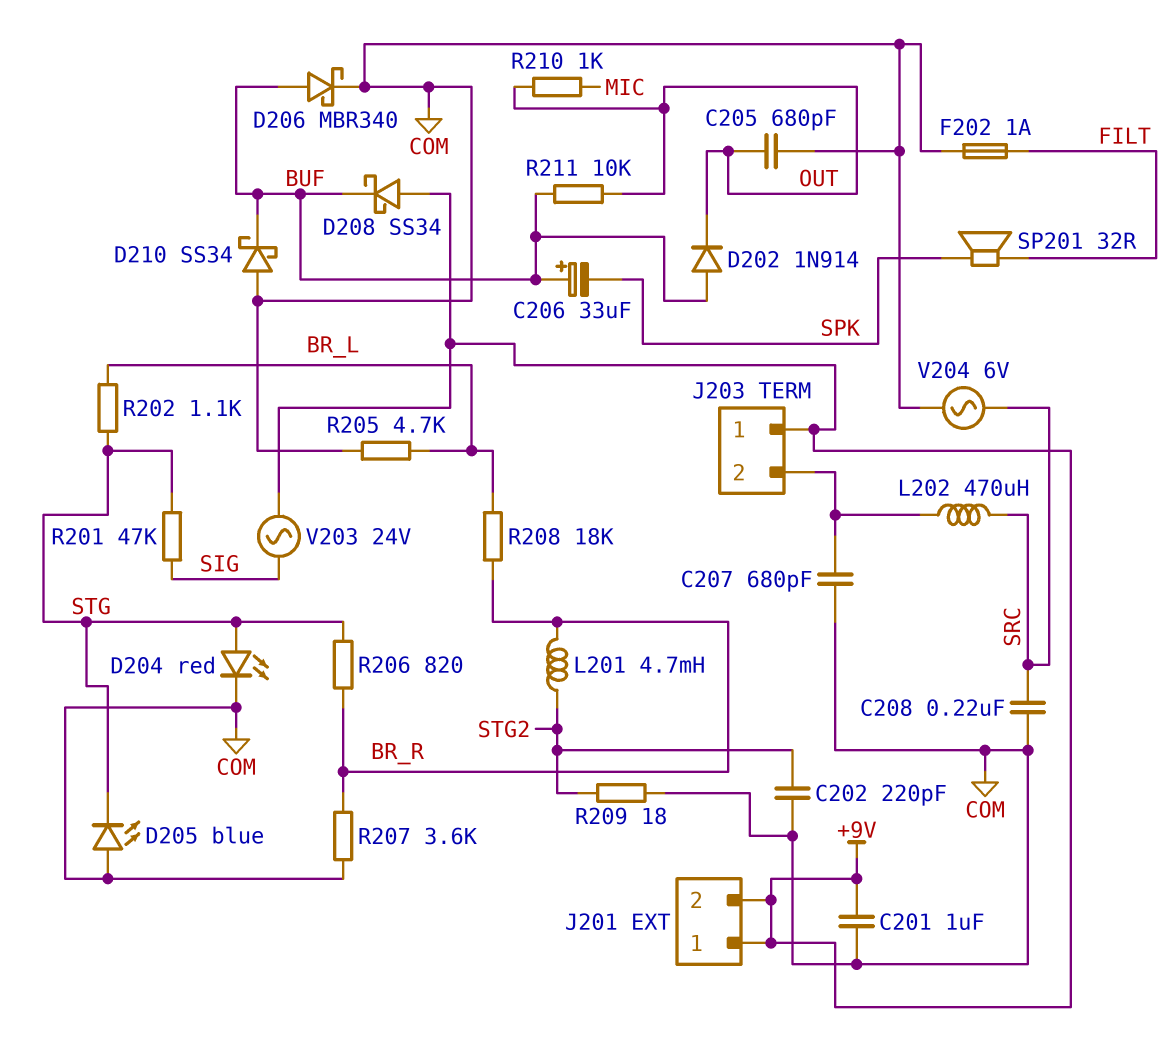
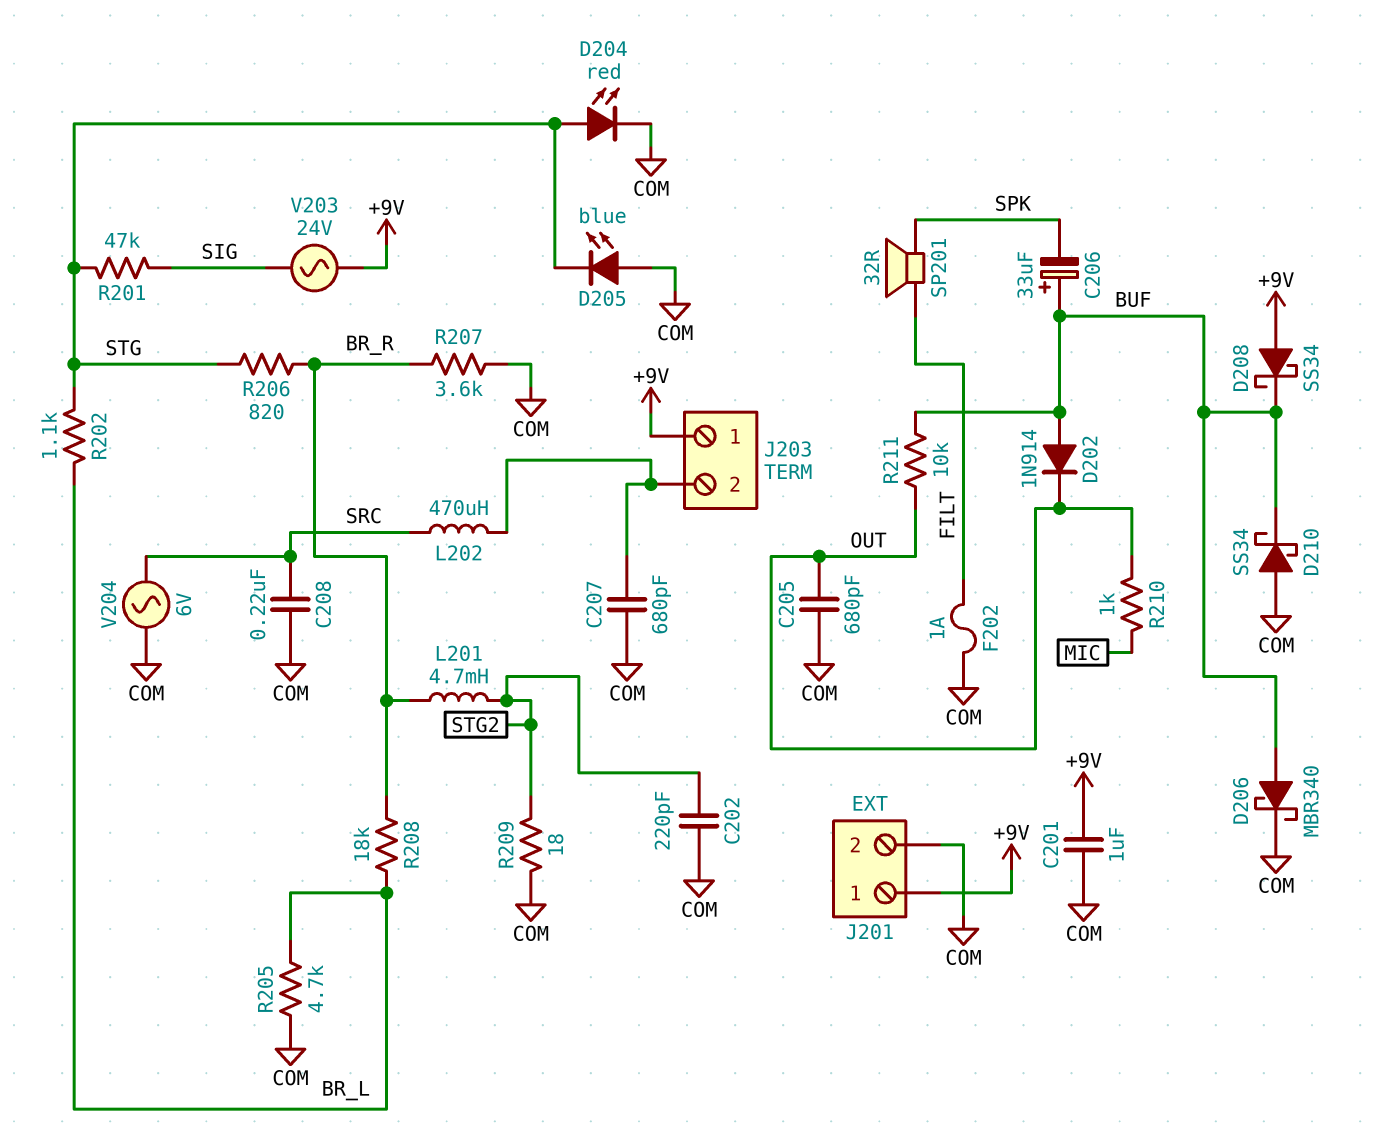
J201 pin 2: +9V -> COM

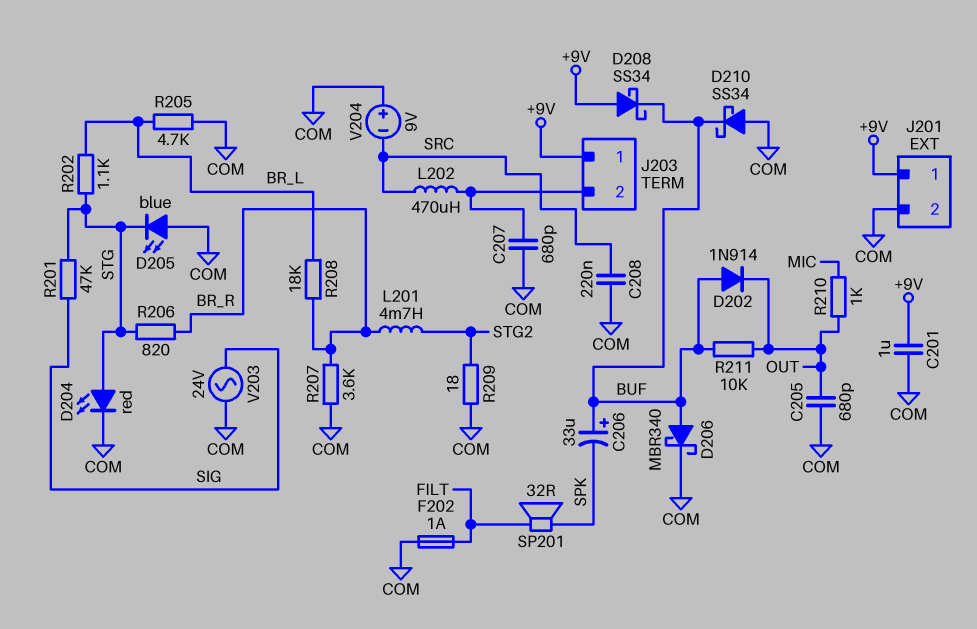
C202: 220pF (COM, STG2) -> none
V203: AC 24V (+9V, SIG) -> AC 24V (COM, SIG)
V204: AC 6V (COM, SRC) -> 9V (plus COM, minus SRC)

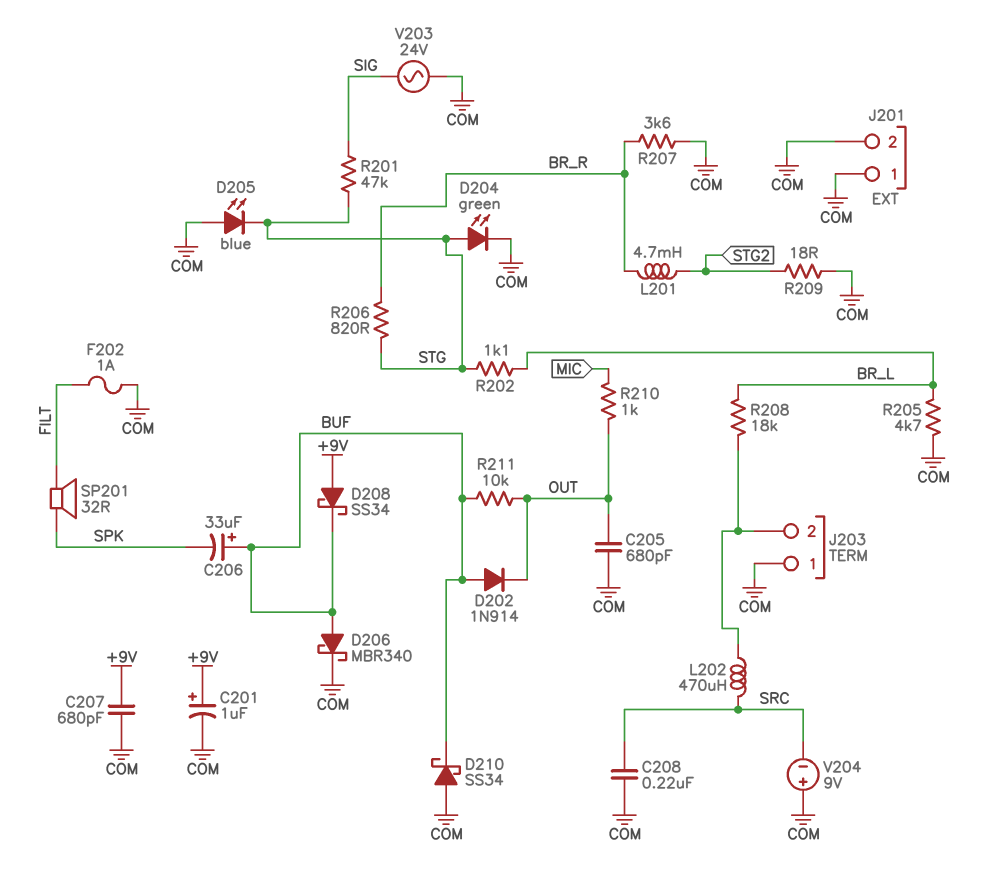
C201: 1uF (+9V, COM) -> 1uF (plus +9V, minus COM)
C207: 680pF (COM, J203/2) -> 680pF (+9V, COM)
D204: LED red (A STG, K COM) -> LED green (A STG, K COM)
J201 pin 1: +9V -> COM
J203 pin 1: +9V -> COM
R208: 18k (BR_L, BR_R) -> 18k (BR_L, J203/2)

